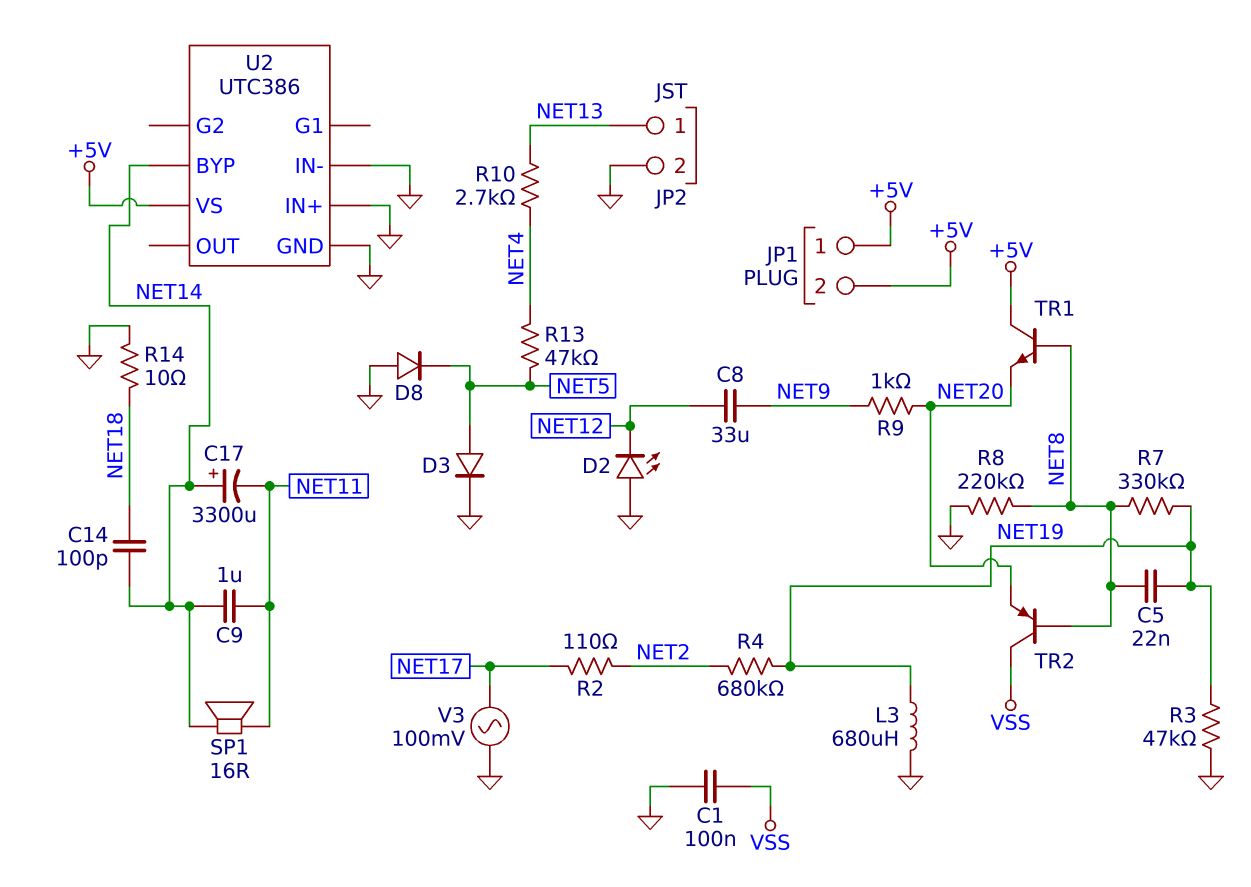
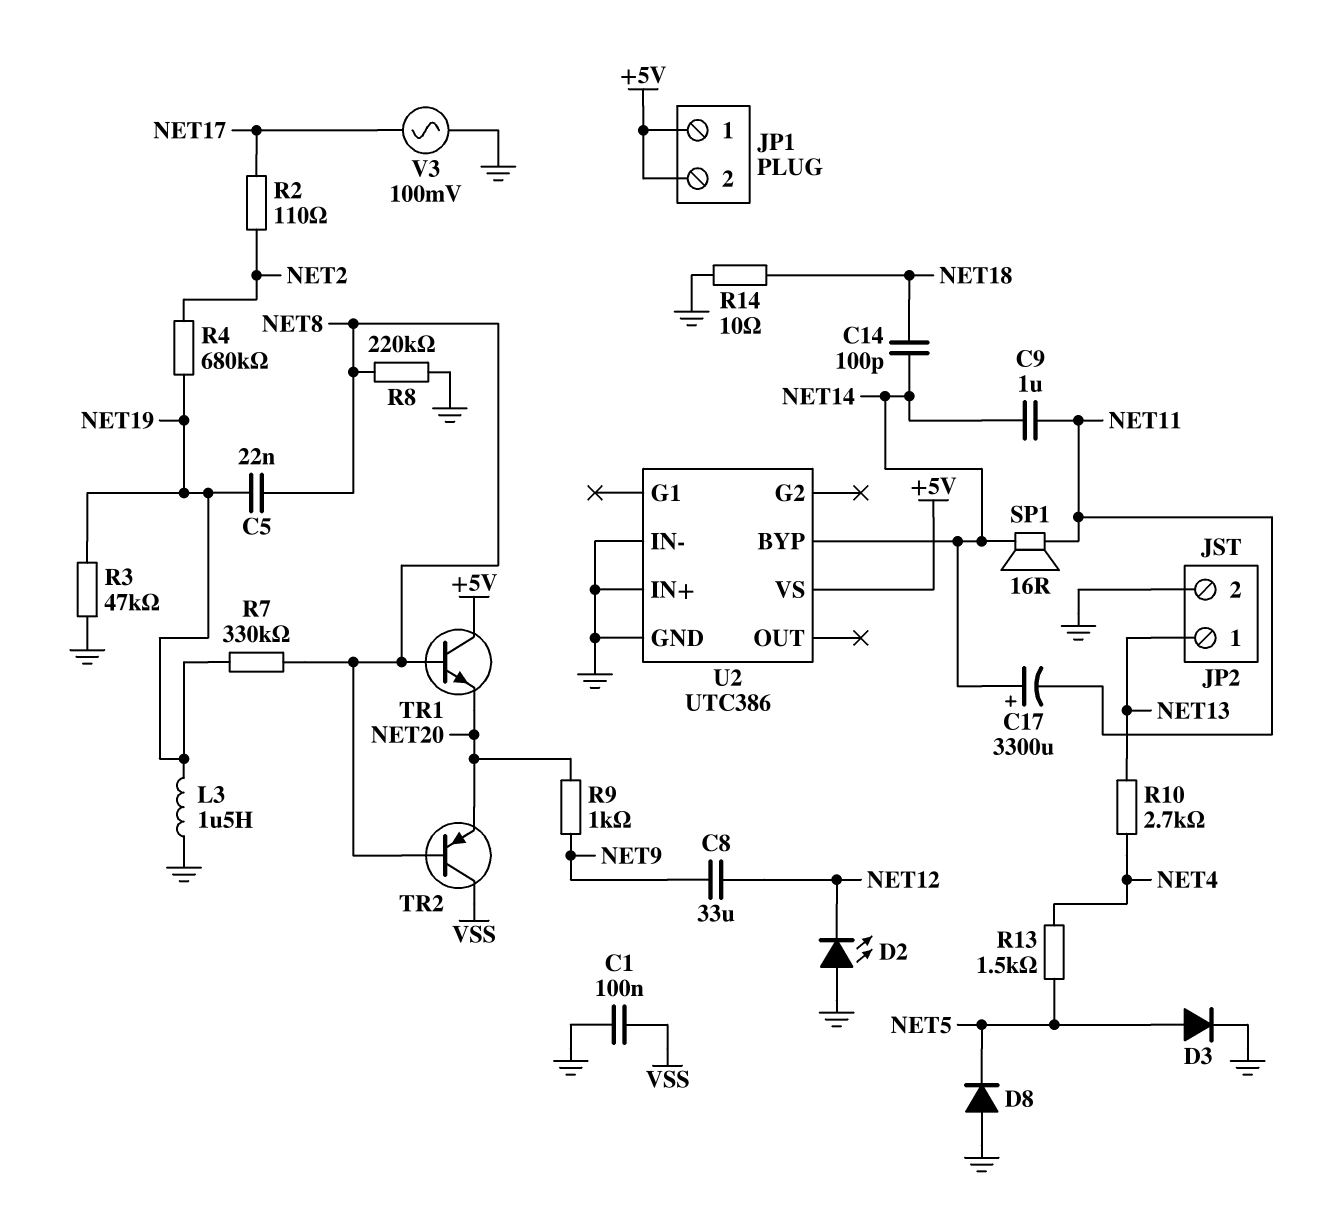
L3: 680uH (GND, NET19) -> 1.5uH (GND, NET19)
R13: 47k (NET4, NET5) -> 1.5k (NET4, NET5)

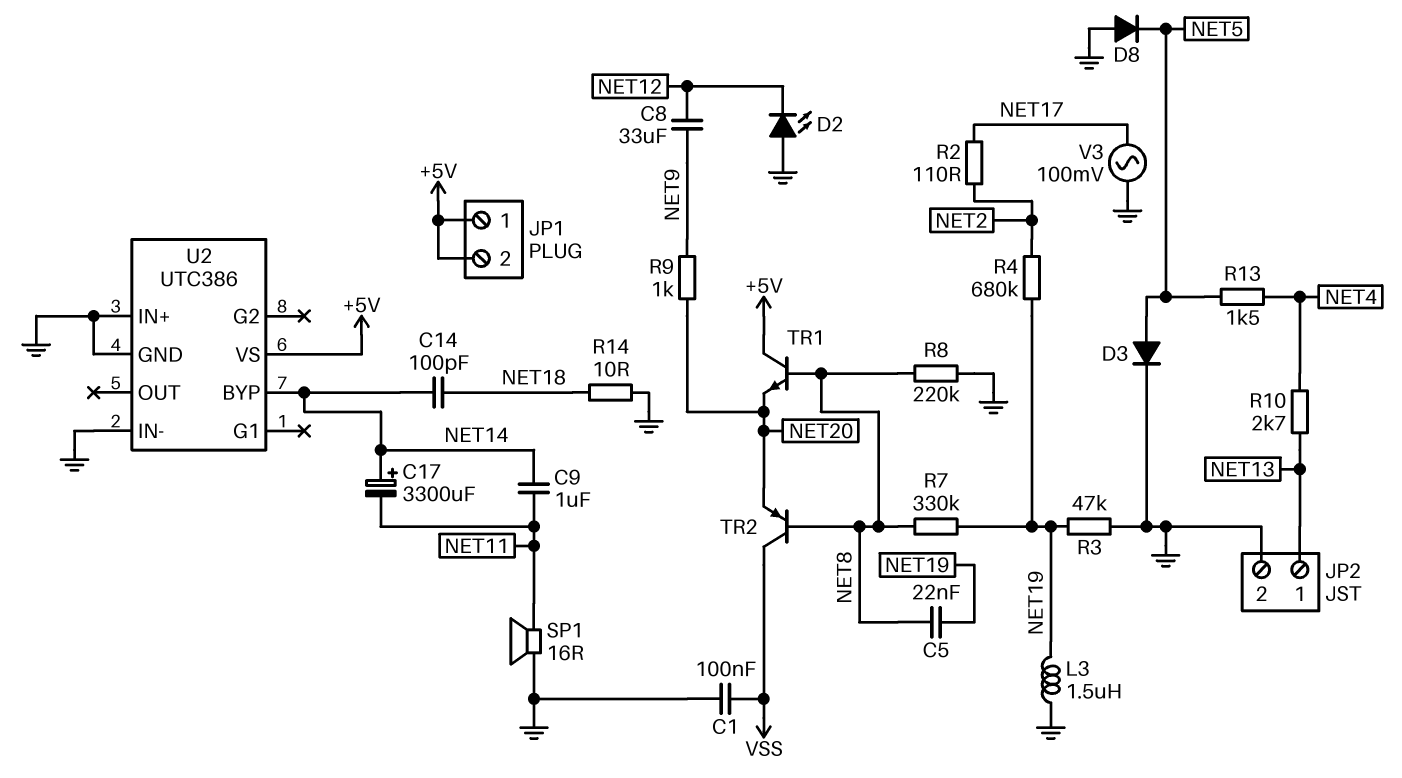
SP1: speaker 16R (NET11, NET14) -> speaker 16R (GND, NET11)

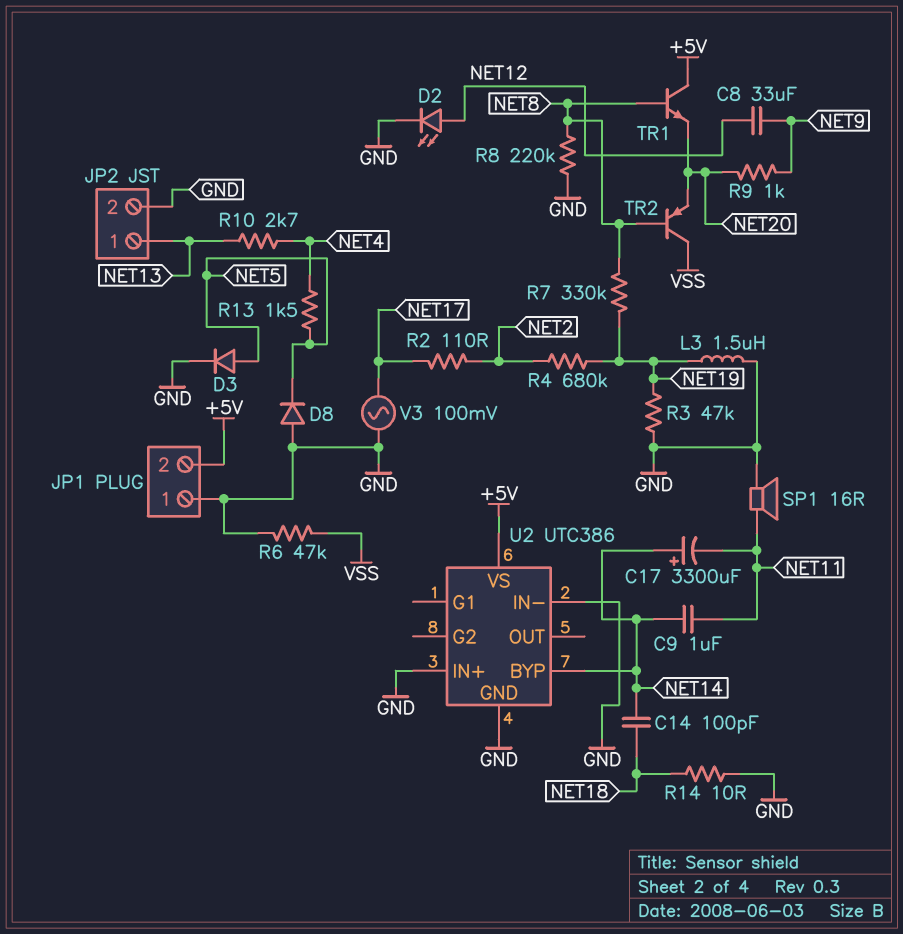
C1: 100nF (GND, VSS) -> none
C5: 22nF (NET8, NET19) -> none
D2: LED (A GND, K NET12) -> LED (A NET12, K GND)
JP1 pin 1: +5V -> GND
R6: none -> 47k (GND, VSS)

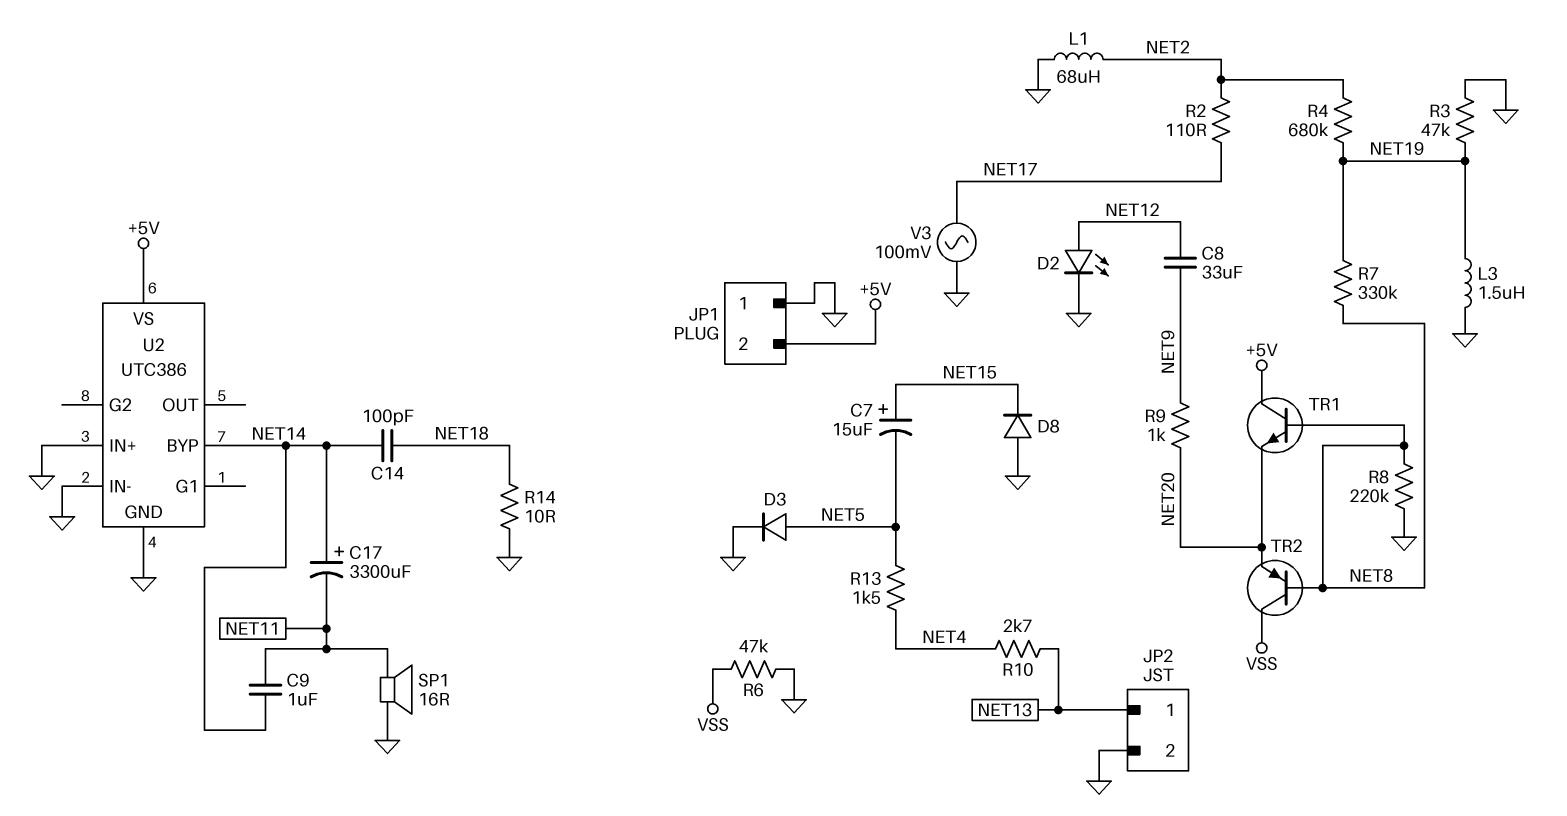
C7: none -> 15uF (plus NET15, minus NET5)
D8: diode (A GND, K NET5) -> diode (A GND, K NET15)
L1: none -> 68uH (GND, NET2)

